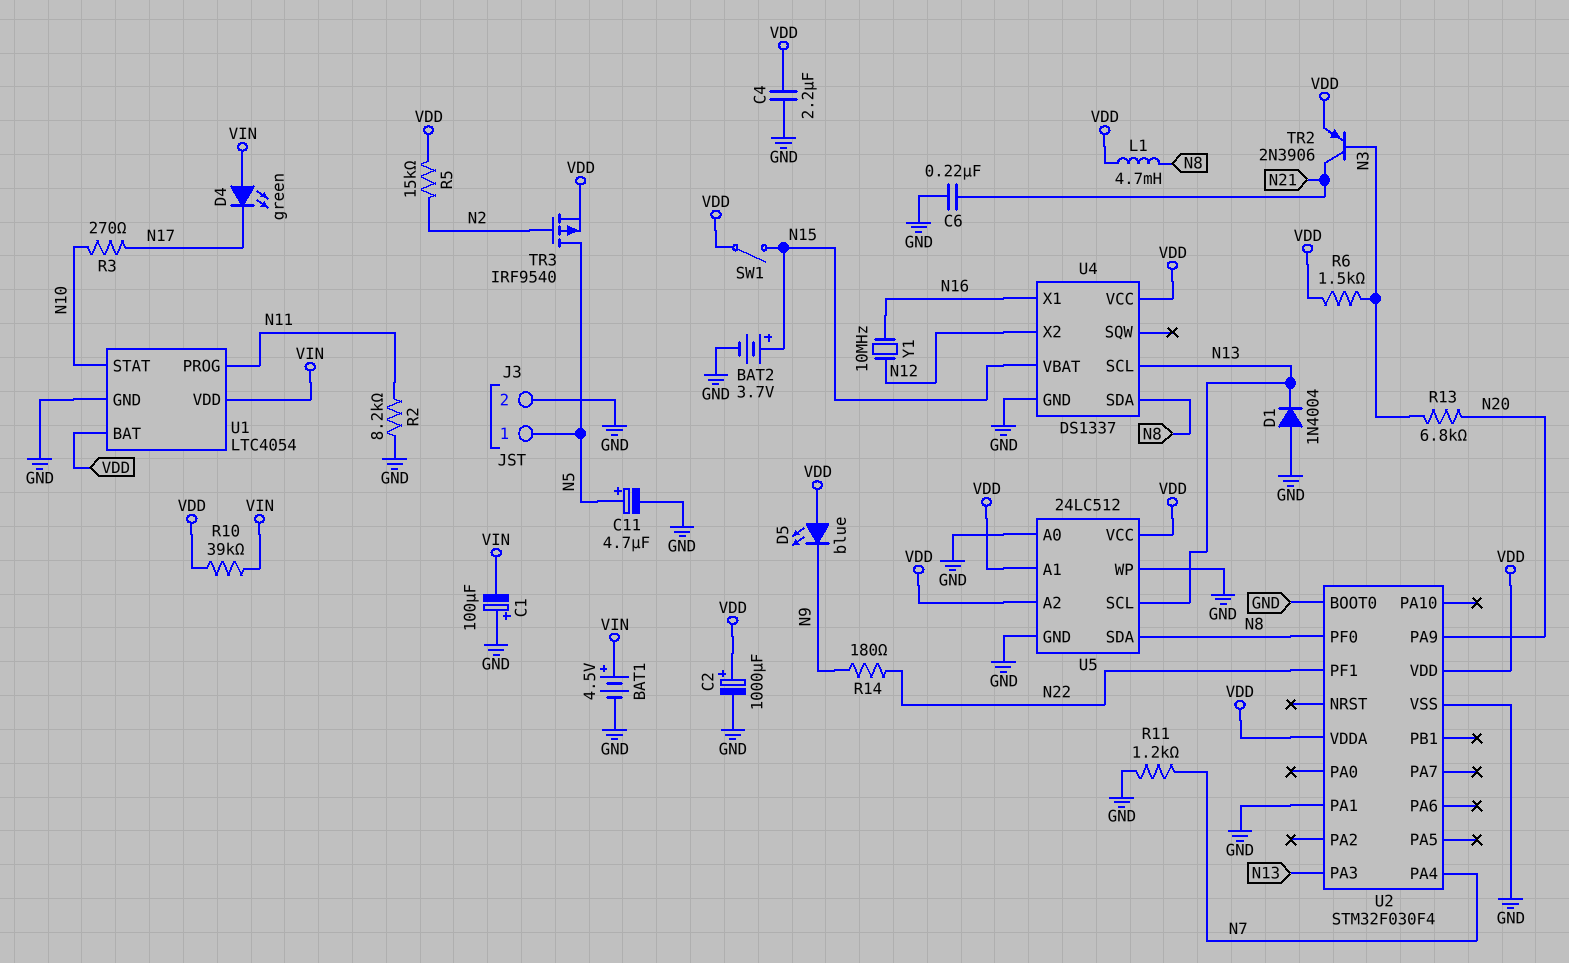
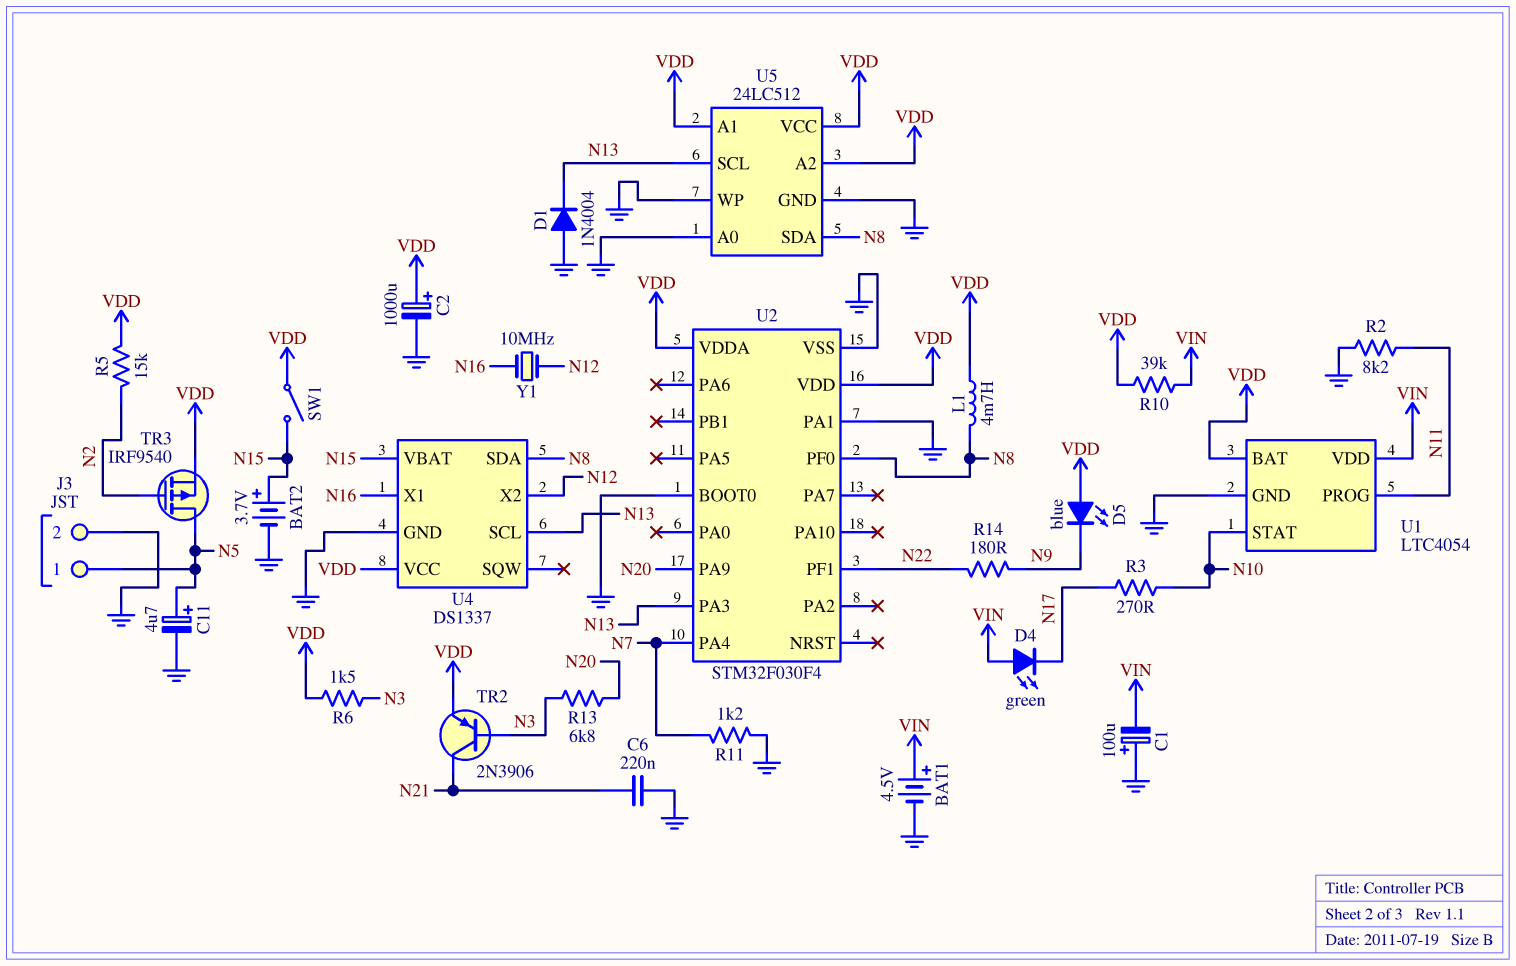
C4: 2.2uF (GND, VDD) -> none

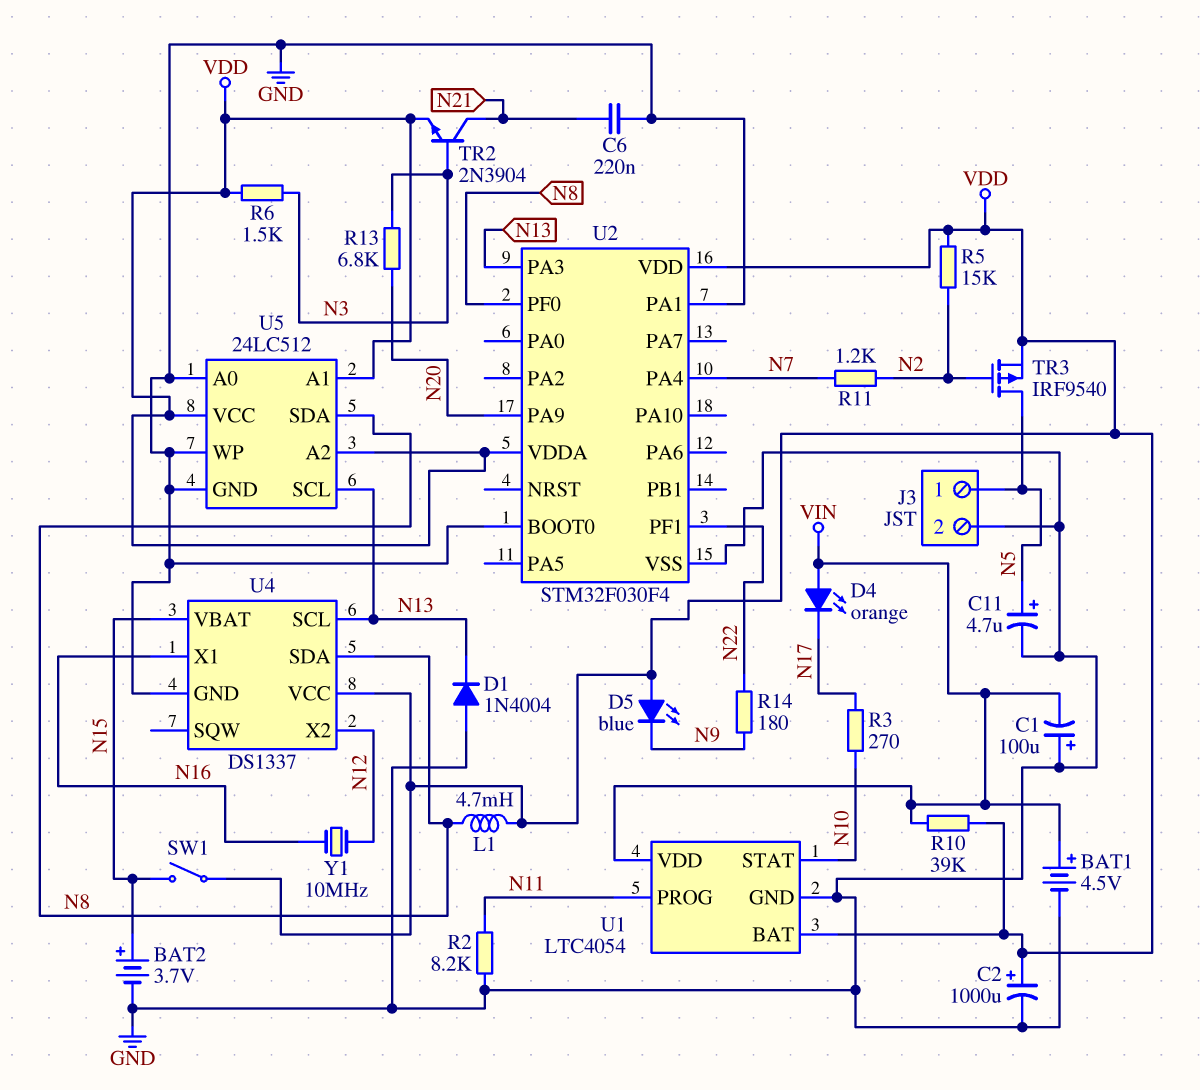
D4: LED green (A VIN, K N17) -> LED orange (A VIN, K N17)
R11: 1.2k (GND, N7) -> 1.2k (N2, N7)
TR2: PNP 2N3906 (B N3, C N21, E VDD) -> NPN 2N3904 (B N3, C N21, E VDD)

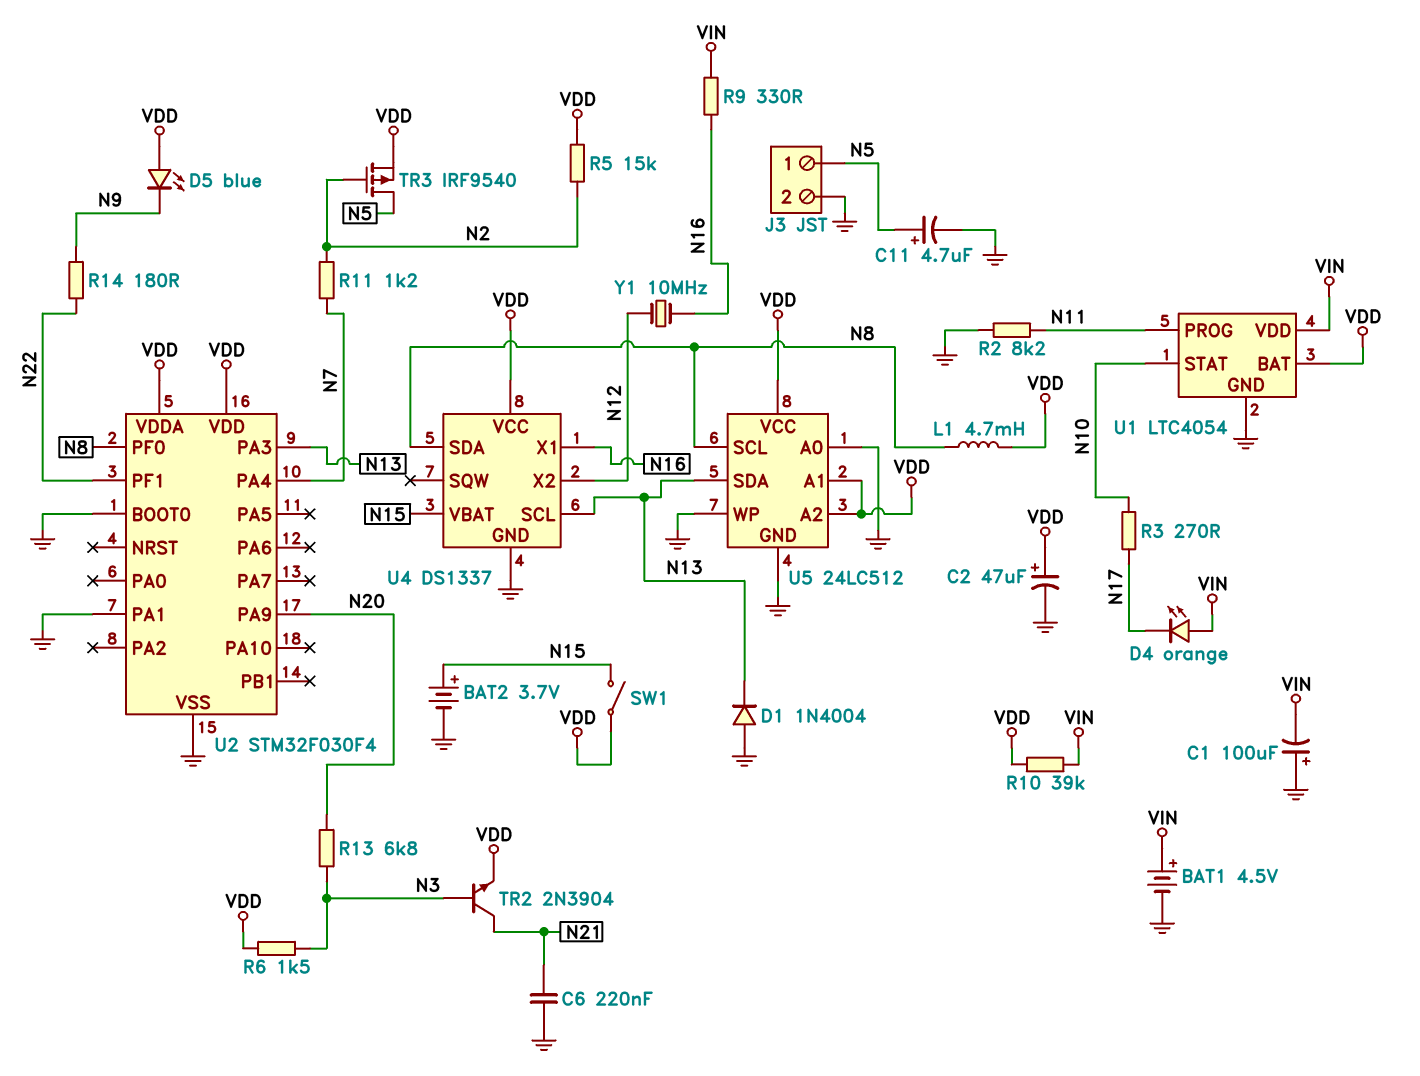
C2: 1000uF (plus VDD, minus GND) -> 47uF (plus VDD, minus GND)
R9: none -> 330 (N16, VIN)
U5 pin SCL: N13 -> N8
U5 pin SDA: N8 -> N13

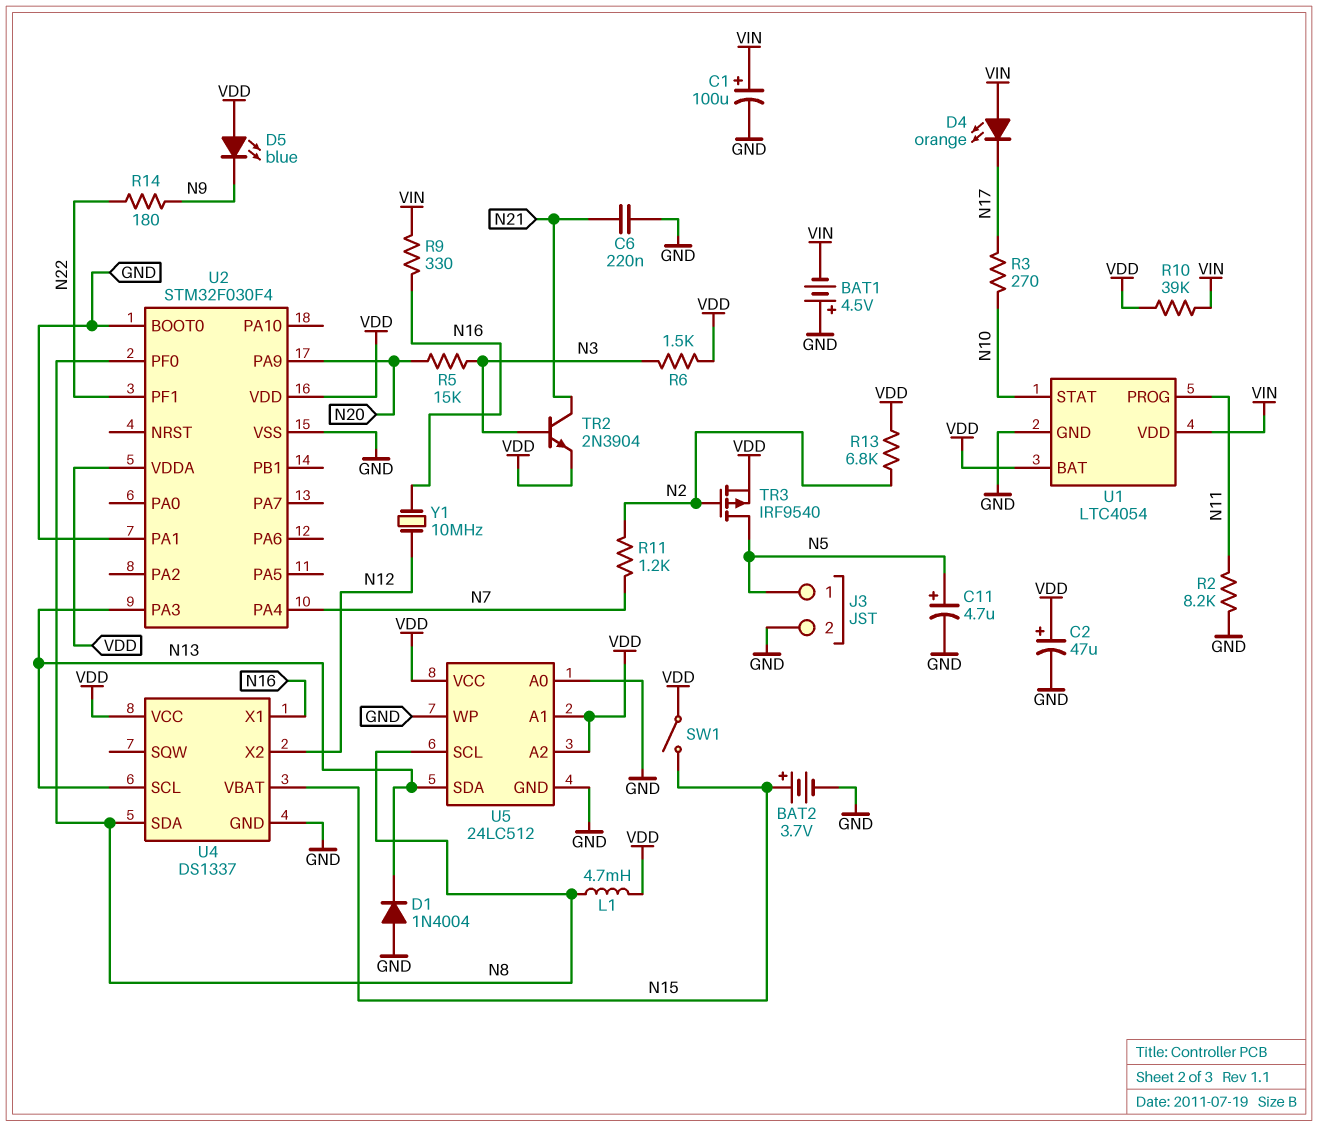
BAT1: 4.5V (plus VIN, minus GND) -> 4.5V (plus GND, minus VIN)
C1: 100uF (plus GND, minus VIN) -> 100uF (plus VIN, minus GND)
R5: 15k (N2, VDD) -> 15k (N3, N20)
R13: 6.8k (N3, N20) -> 6.8k (N2, VDD)

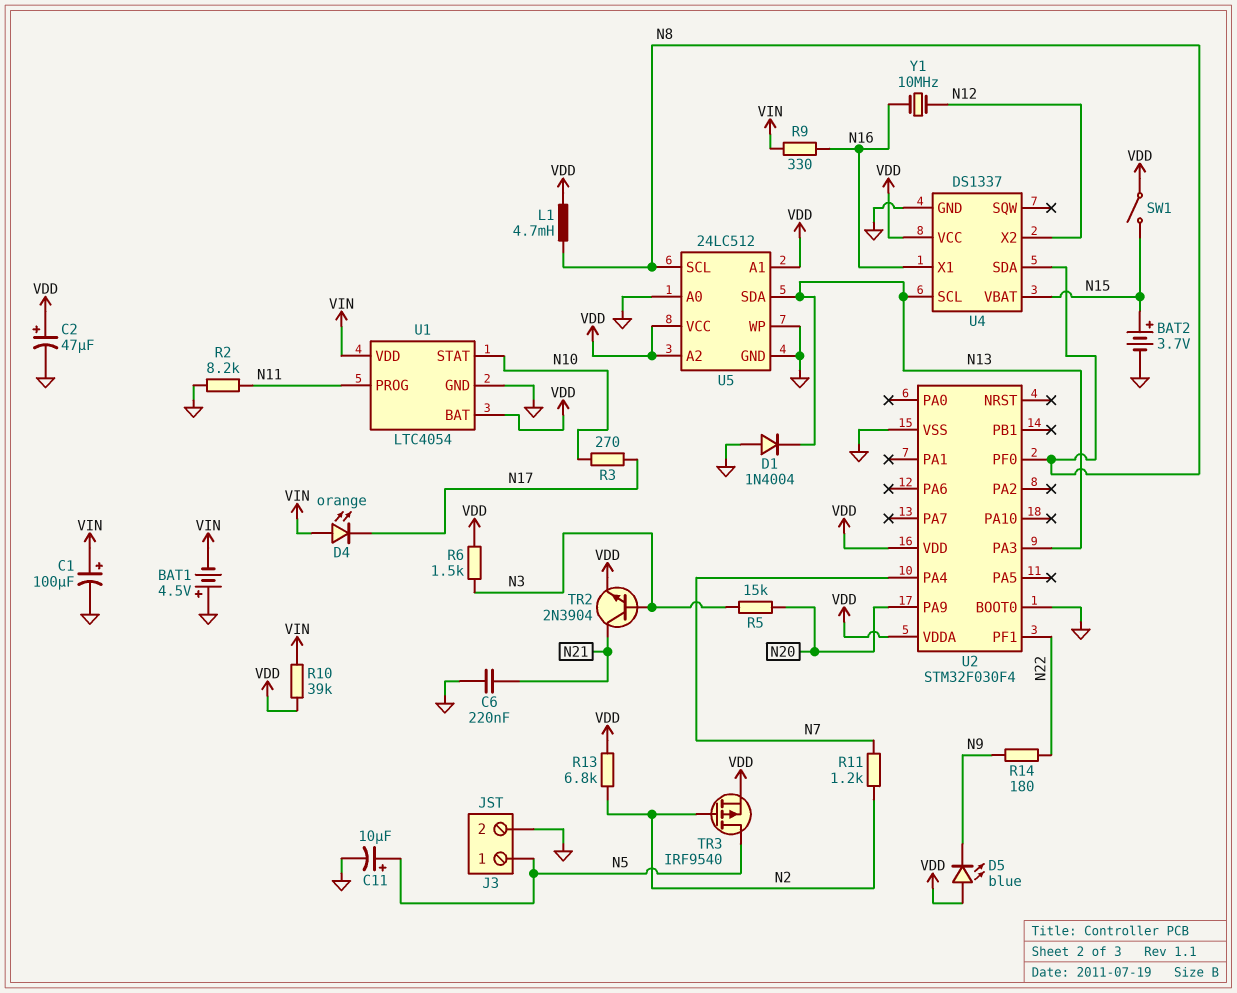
C11: 4.7uF (plus N5, minus GND) -> 10uF (plus N5, minus GND)
U2 pin PA1: GND -> none

